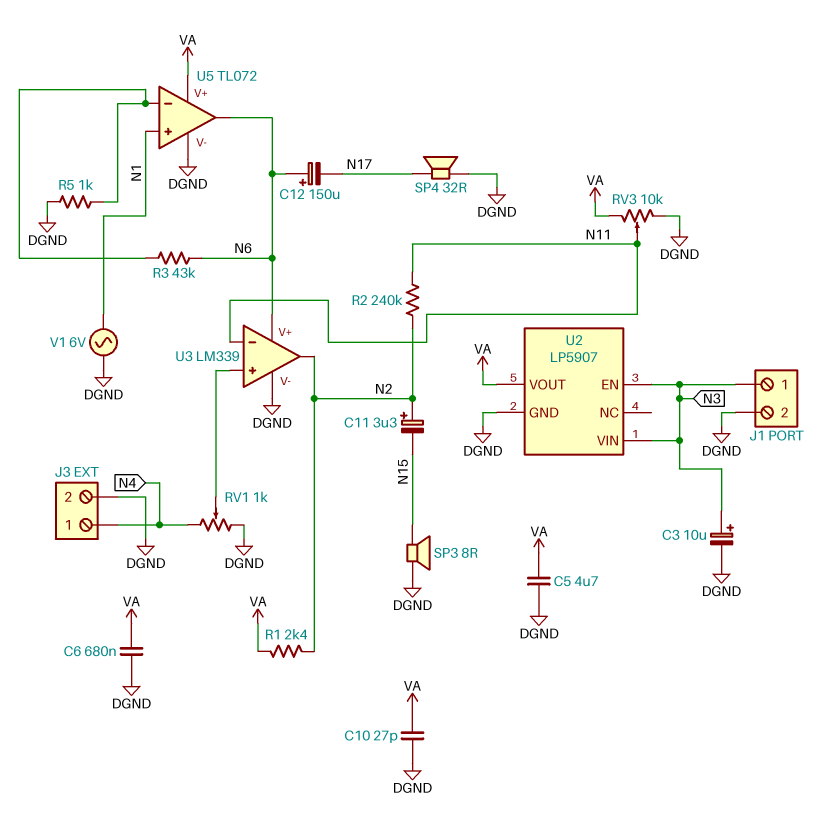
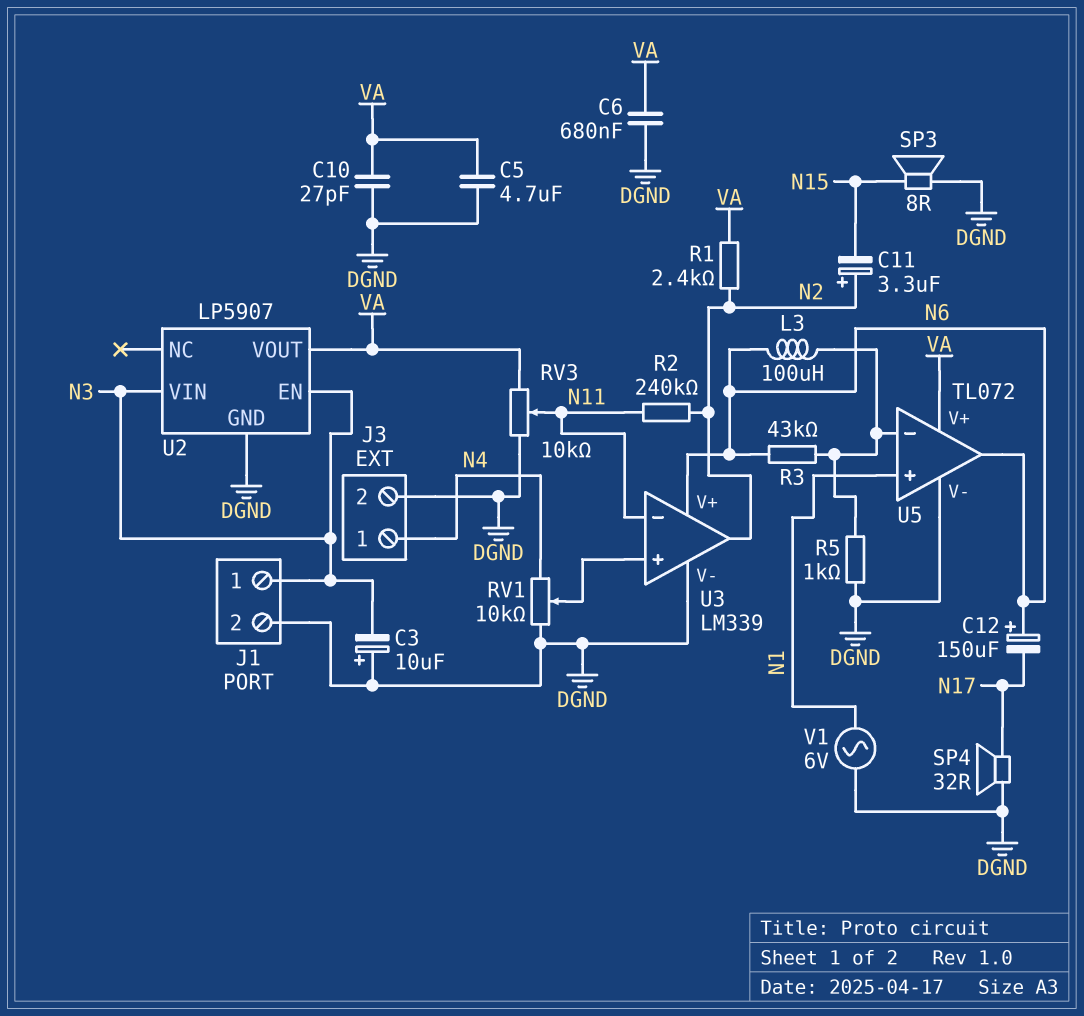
C3: 10uF (plus N3, minus DGND) -> 10uF (plus DGND, minus N3)
L3: none -> 100uH (N6, U5/in-)
RV1: 1k (DGND, N4, wiper U3/in+) -> 10k (DGND, N4, wiper U3/in+)

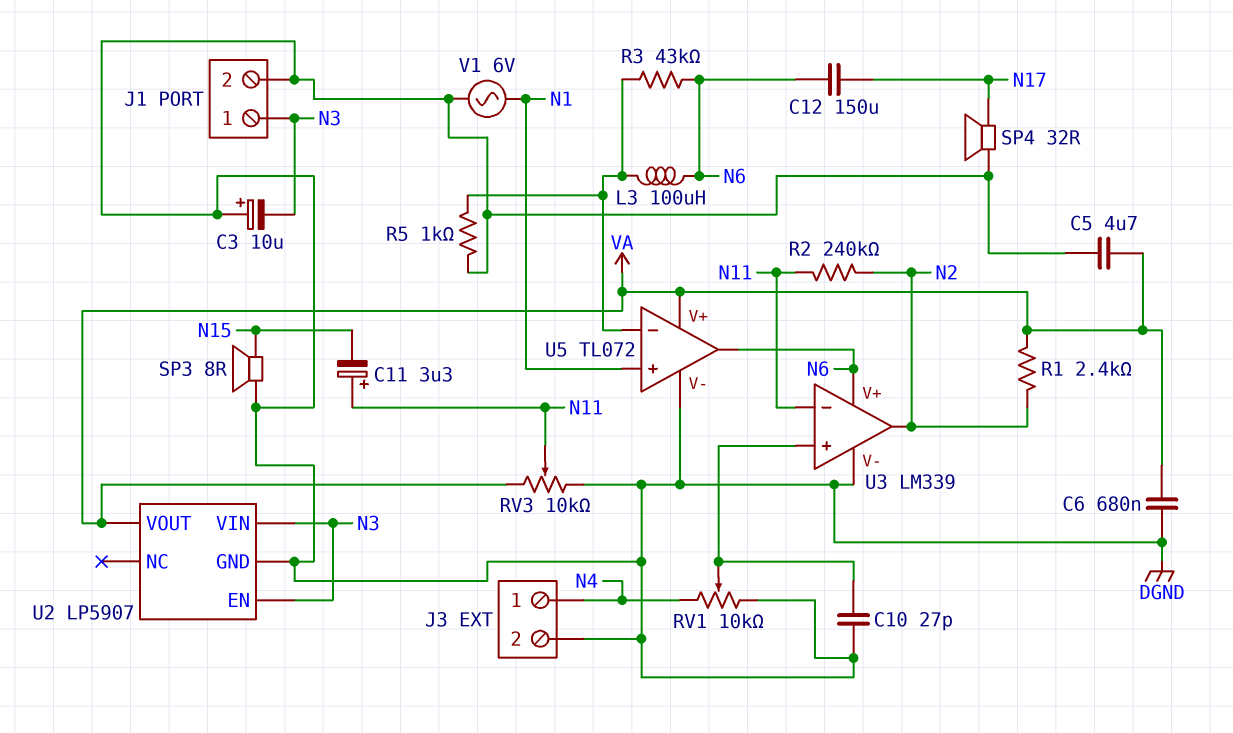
C10: 27pF (DGND, VA) -> 27pF (DGND, U3/in+)
C11: 3.3uF (plus N2, minus N15) -> 3.3uF (plus N11, minus N15)
C12: 150uF (plus N6, minus N17) -> 150uF (N6, N17)

